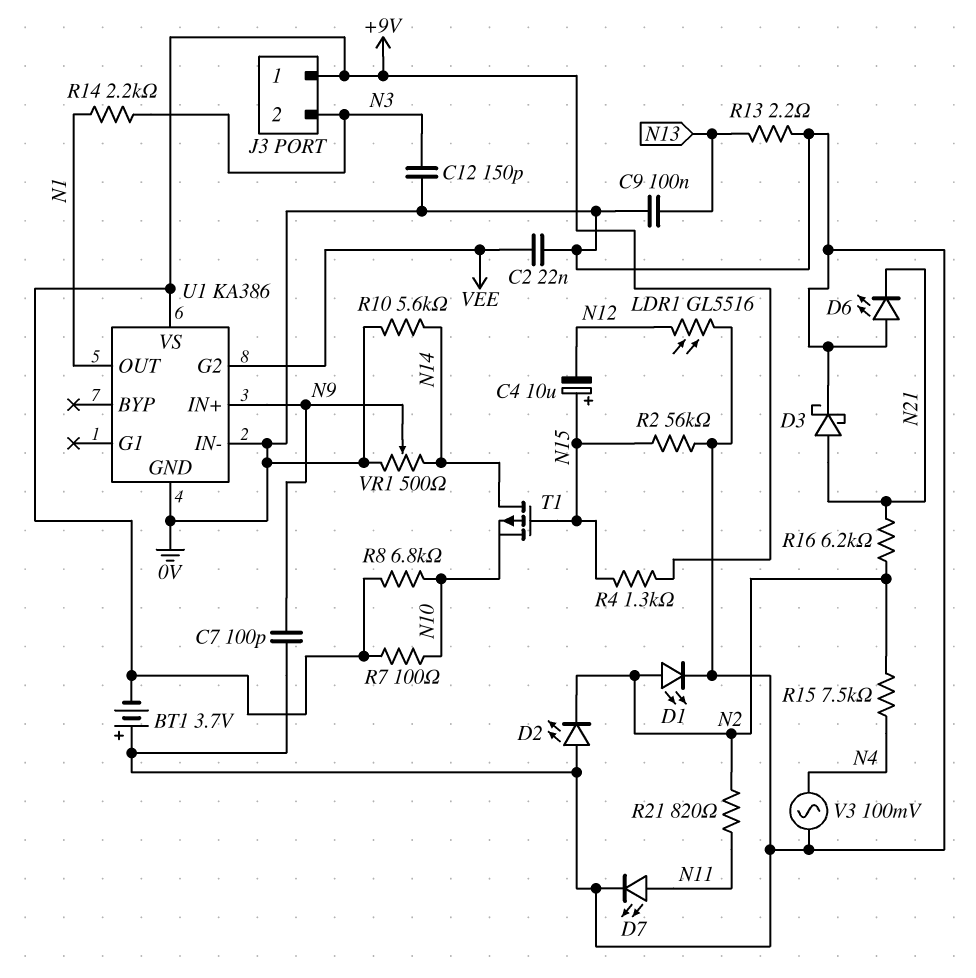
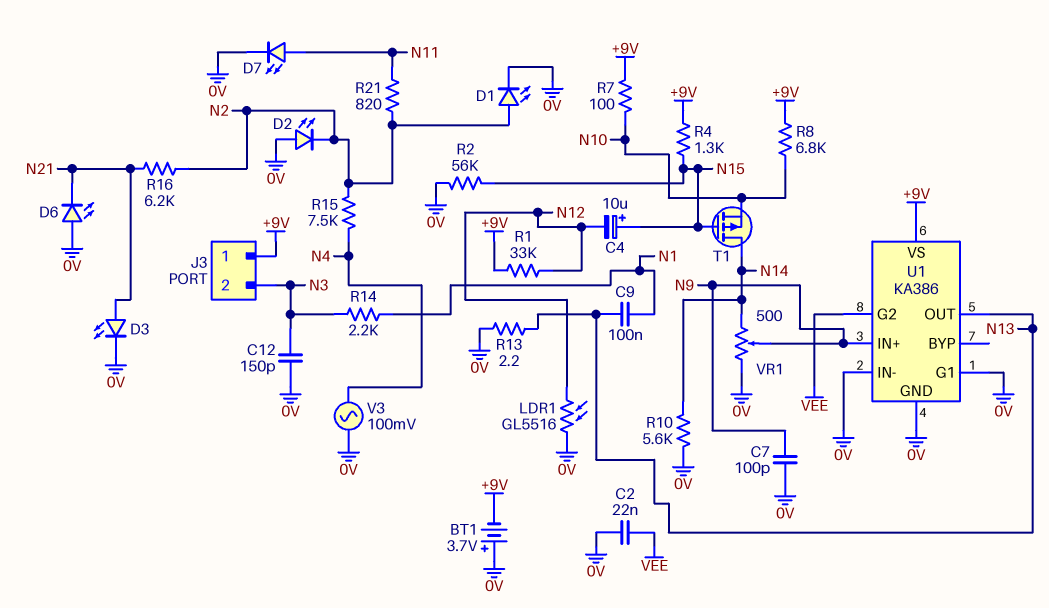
C9: 100nF (0V, N13) -> 100nF (N1, N13)
D3: schottky (A N21, K 0V) -> LED (A N21, K 0V)
R1: none -> 33k (+9V, N12)
U1 pin G1: none -> 0V
U1 pin OUT: N1 -> N13

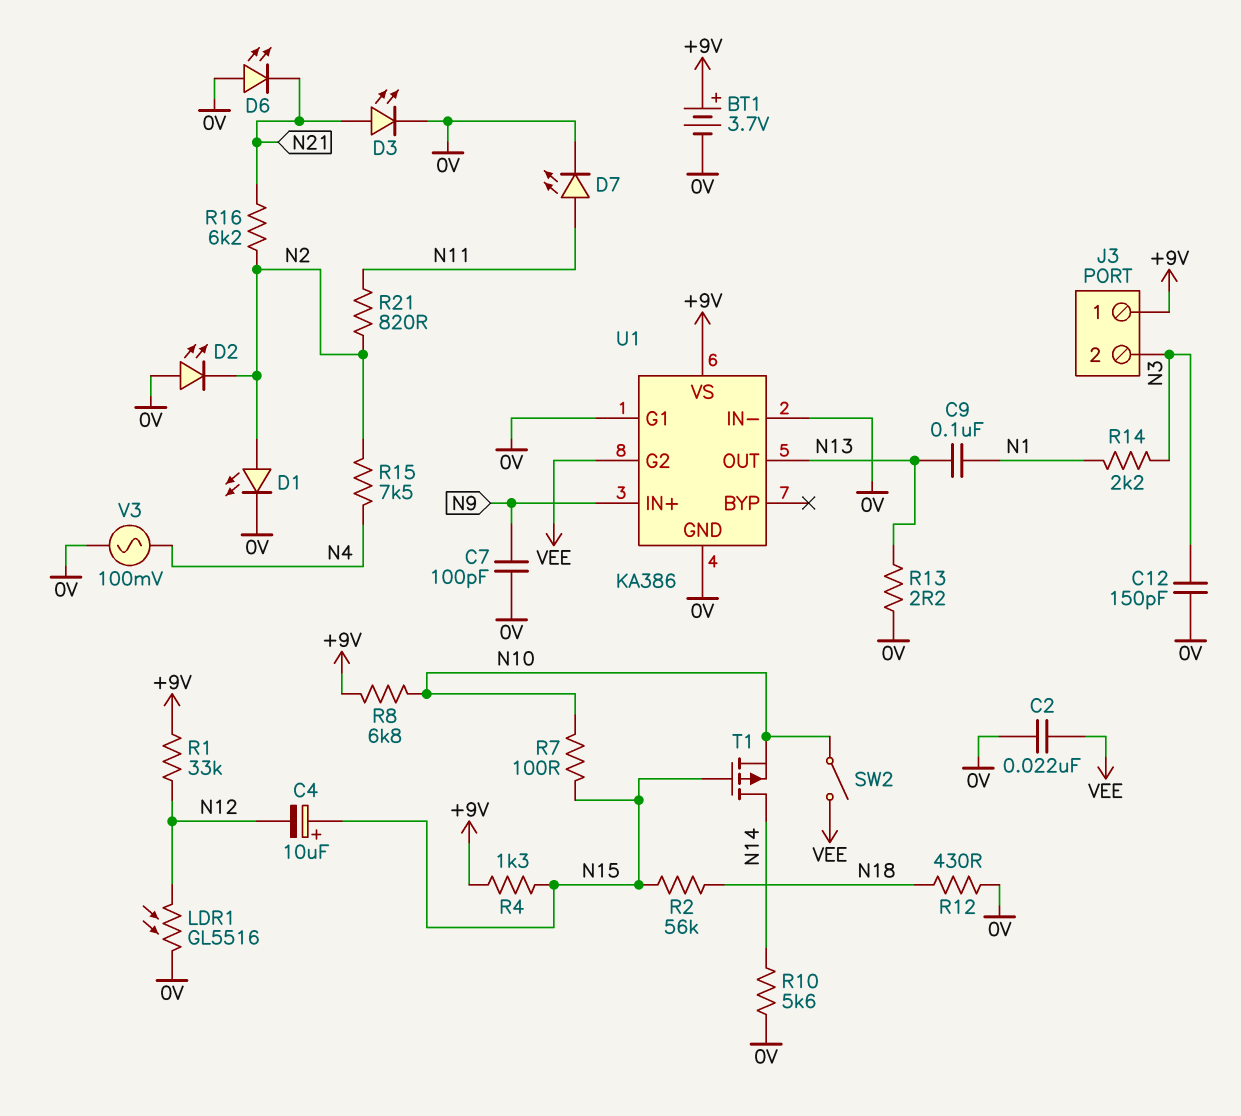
BT1: 3.7V (plus 0V, minus +9V) -> 3.7V (plus +9V, minus 0V)
R2: 56k (0V, N15) -> 56k (N15, N18)
R7: 100 (+9V, N10) -> 100 (N10, N15)
R12: none -> 430 (0V, N18)
SW2: none -> switch (N10, VEE)
VR1: 500 (0V, N14, wiper N9) -> none

